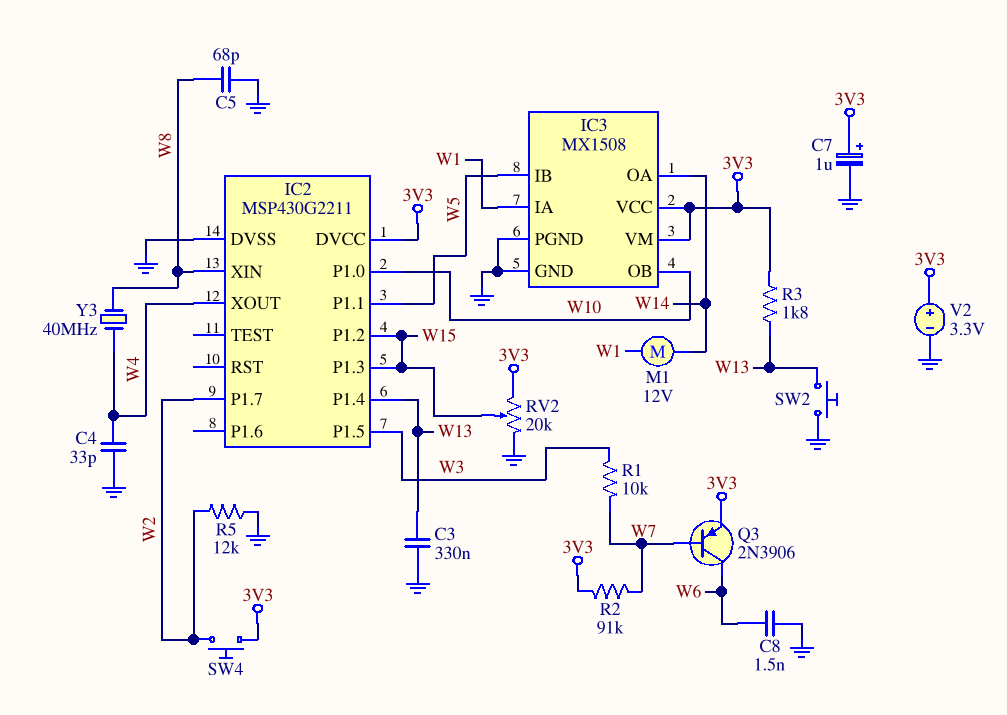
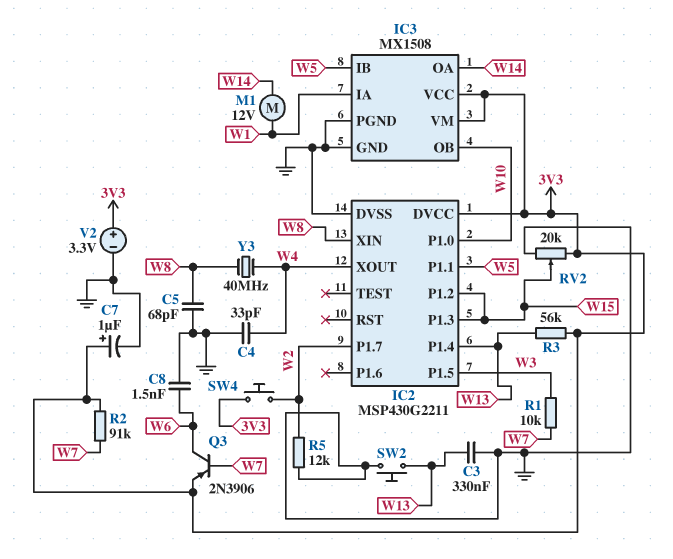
R3: 1.8k (3V3, W13) -> 56k (3V3, W13)

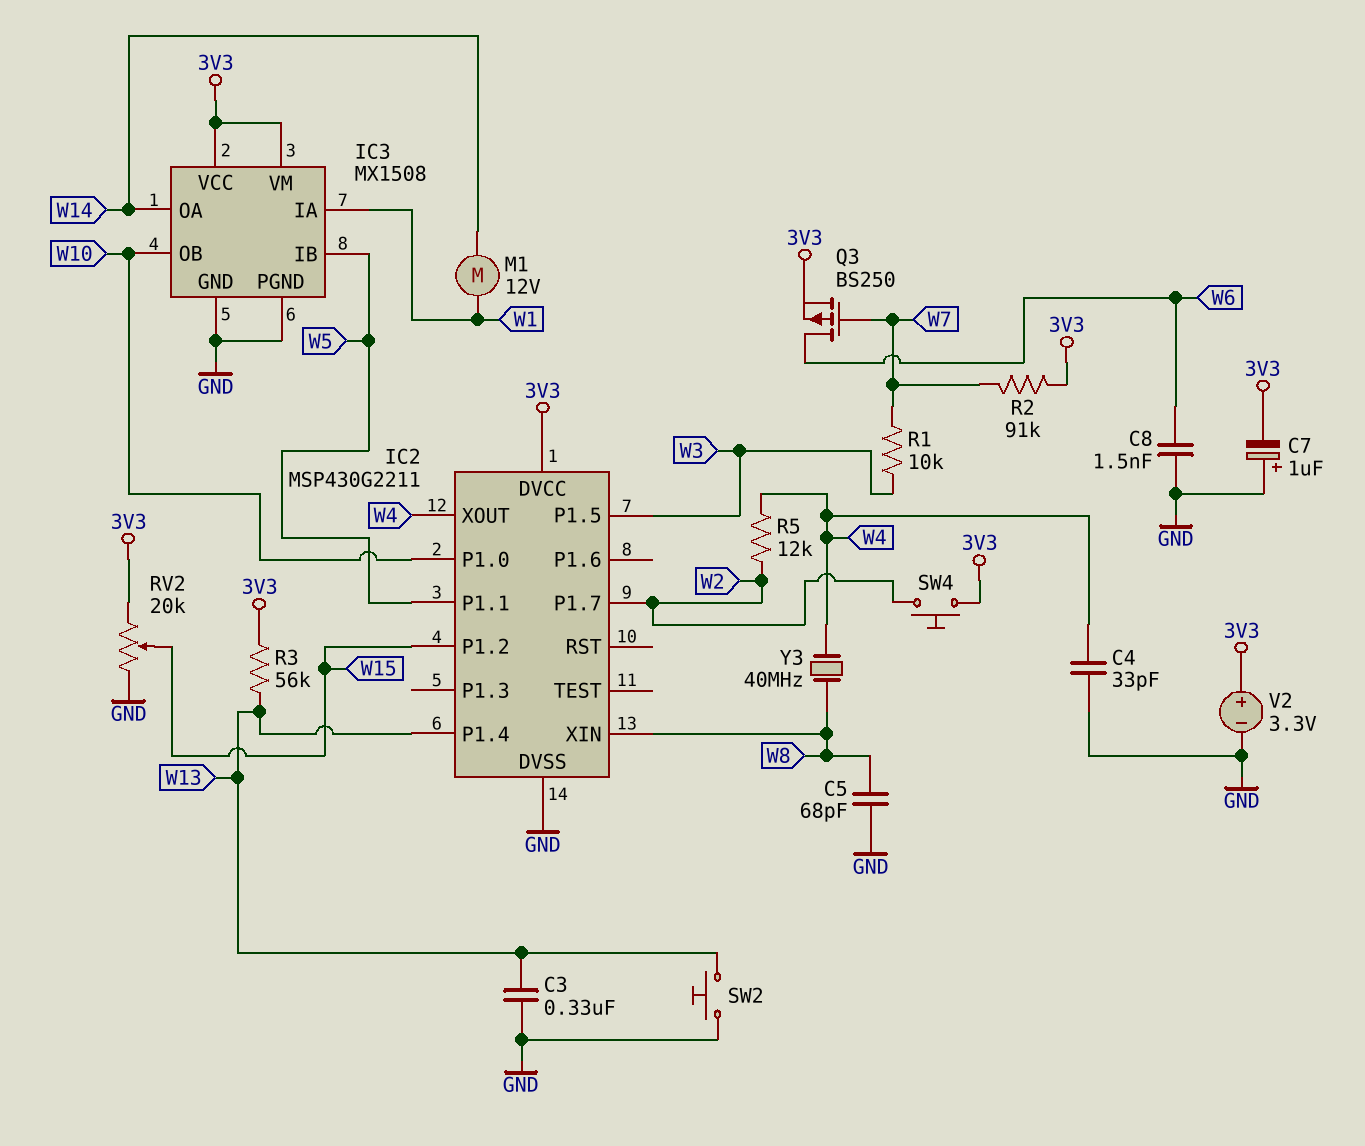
C7: 1uF (plus 3V3, minus GND) -> 1uF (plus GND, minus 3V3)
IC2 pin P1.3: W15 -> none
Q3: PNP 2N3906 (B W7, C W6, E 3V3) -> PMOS BS250 (G W7, D W6, S 3V3)
R5: 12k (GND, W2) -> 12k (W2, W4)

